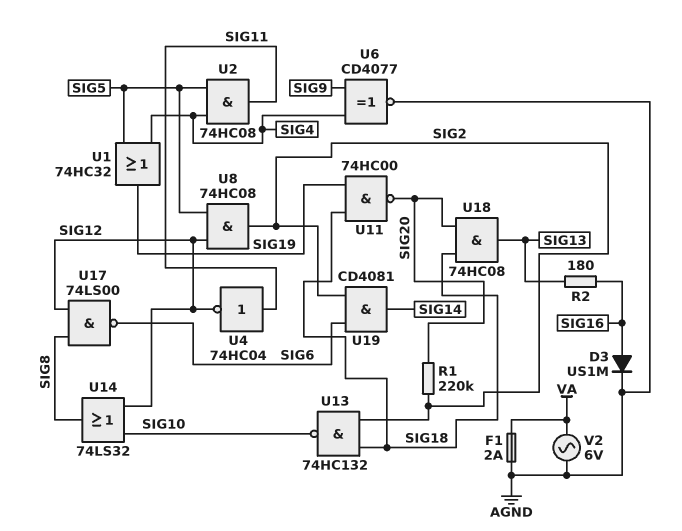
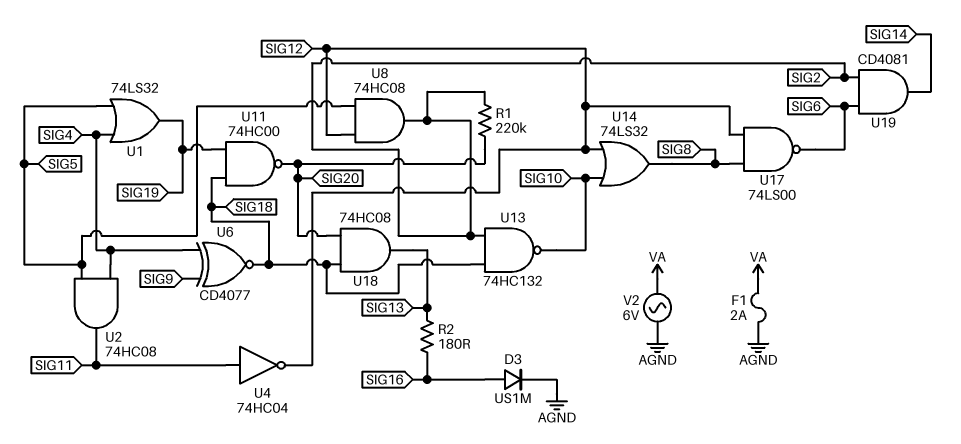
U1: OR 74HC32 (in SIG4, in SIG5, out SIG19) -> OR 74LS32 (in SIG4, in SIG5, out SIG19)
U6: XNOR CD4077 (in SIG4, in SIG9, out AGND) -> XNOR CD4077 (in SIG4, in SIG9, out SIG18)

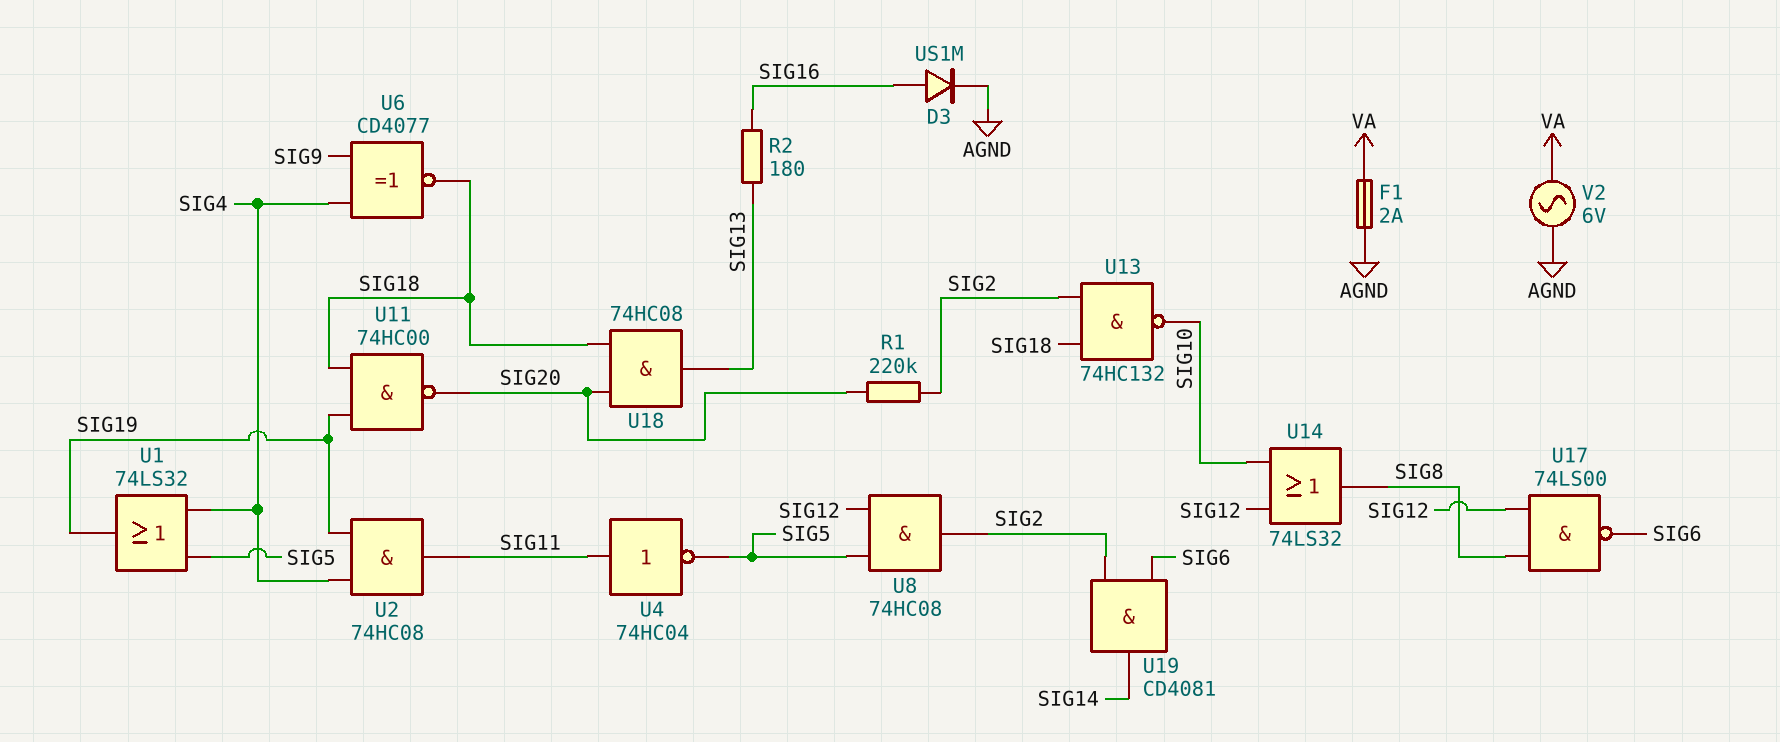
U2: AND 74HC08 (in SIG4, in SIG5, out SIG11) -> AND 74HC08 (in SIG4, in SIG19, out SIG11)
U4: NOT 74HC04 (in SIG11, out SIG12) -> NOT 74HC04 (in SIG11, out SIG5)

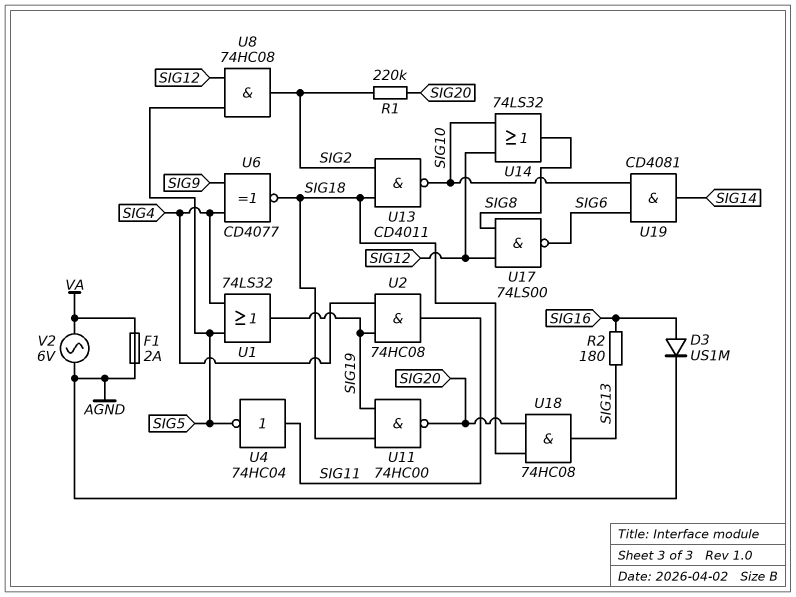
U13: NAND 74HC132 (in SIG2, in SIG18, out SIG10) -> NAND CD4011 (in SIG2, in SIG18, out SIG10)
U19: AND CD4081 (in SIG2, in SIG6, out SIG14) -> AND CD4081 (in SIG6, in SIG10, out SIG14)

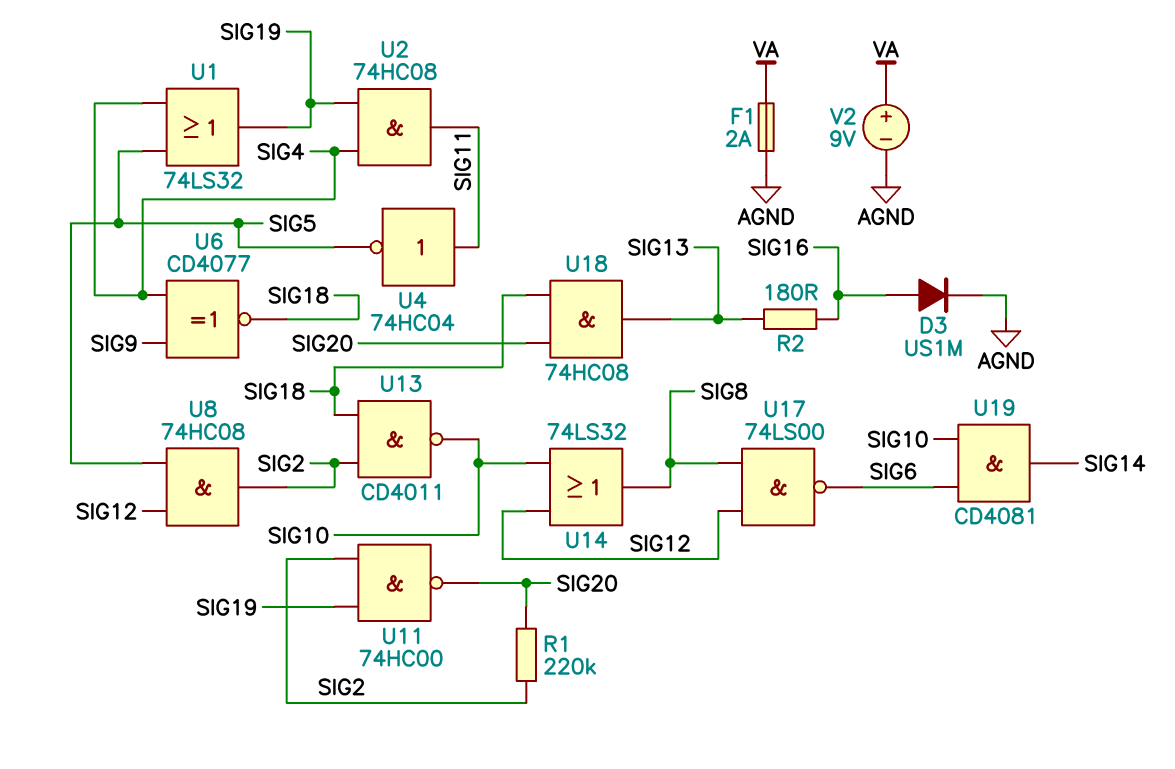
U11: NAND 74HC00 (in SIG18, in SIG19, out SIG20) -> NAND 74HC00 (in SIG2, in SIG19, out SIG20)
V2: AC 6V (AGND, VA) -> 9V (plus VA, minus AGND)

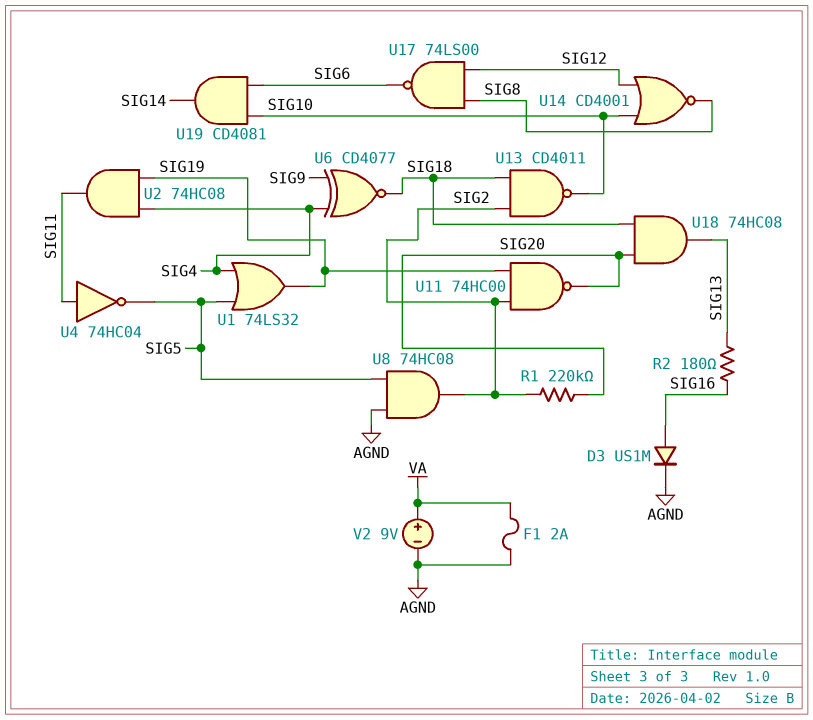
U8: AND 74HC08 (in SIG5, in SIG12, out SIG2) -> AND 74HC08 (in AGND, in SIG5, out SIG2)
U14: OR 74LS32 (in SIG10, in SIG12, out SIG8) -> NOR CD4001 (in SIG10, in SIG12, out SIG8)

